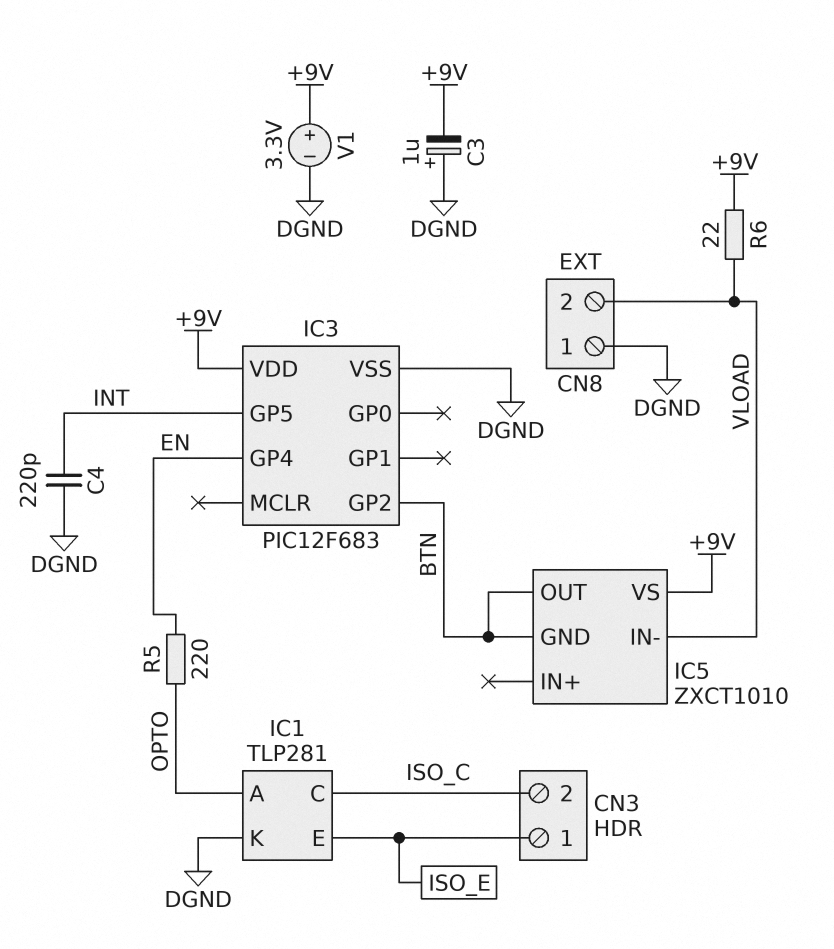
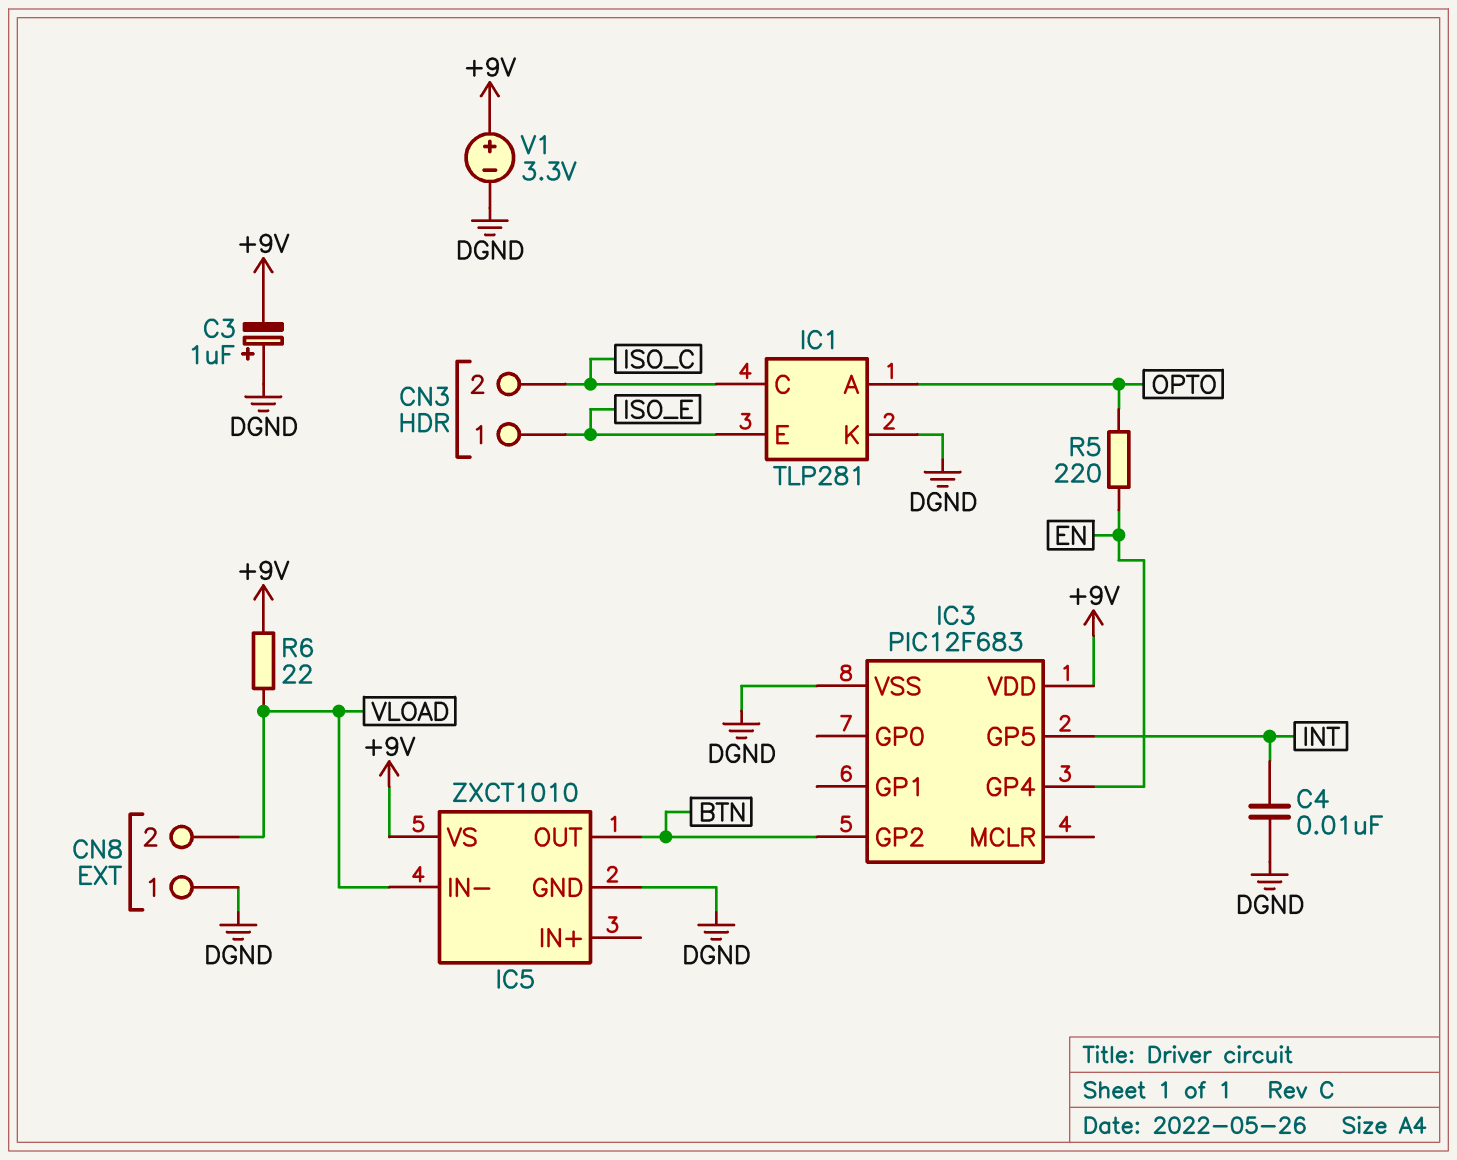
C4: 220pF (DGND, INT) -> 10nF (DGND, INT)
IC5 pin GND: BTN -> DGND

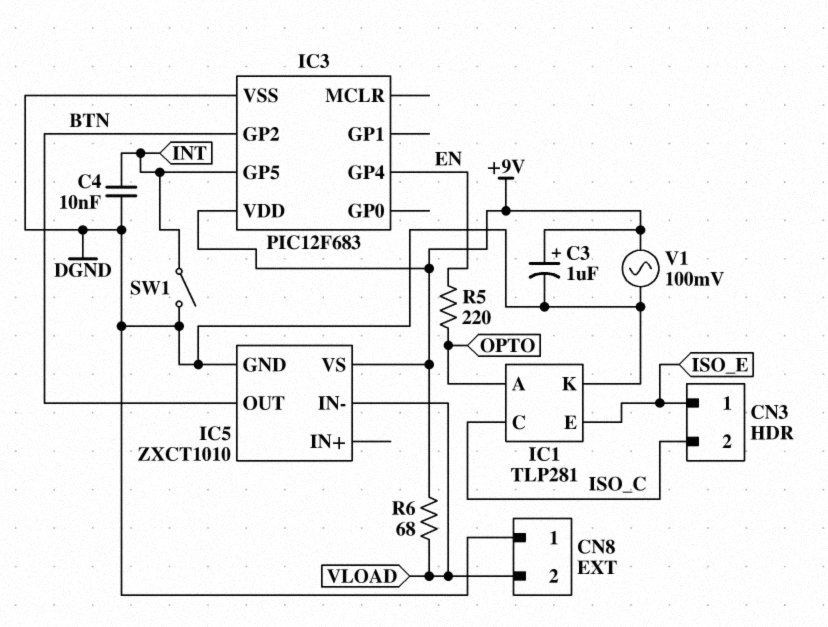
C3: 1uF (plus DGND, minus +9V) -> 1uF (plus +9V, minus DGND)
R6: 22 (+9V, VLOAD) -> 68 (+9V, VLOAD)
SW1: none -> switch (DGND, INT)
V1: 3.3V (plus +9V, minus DGND) -> AC 100mV (+9V, DGND)

